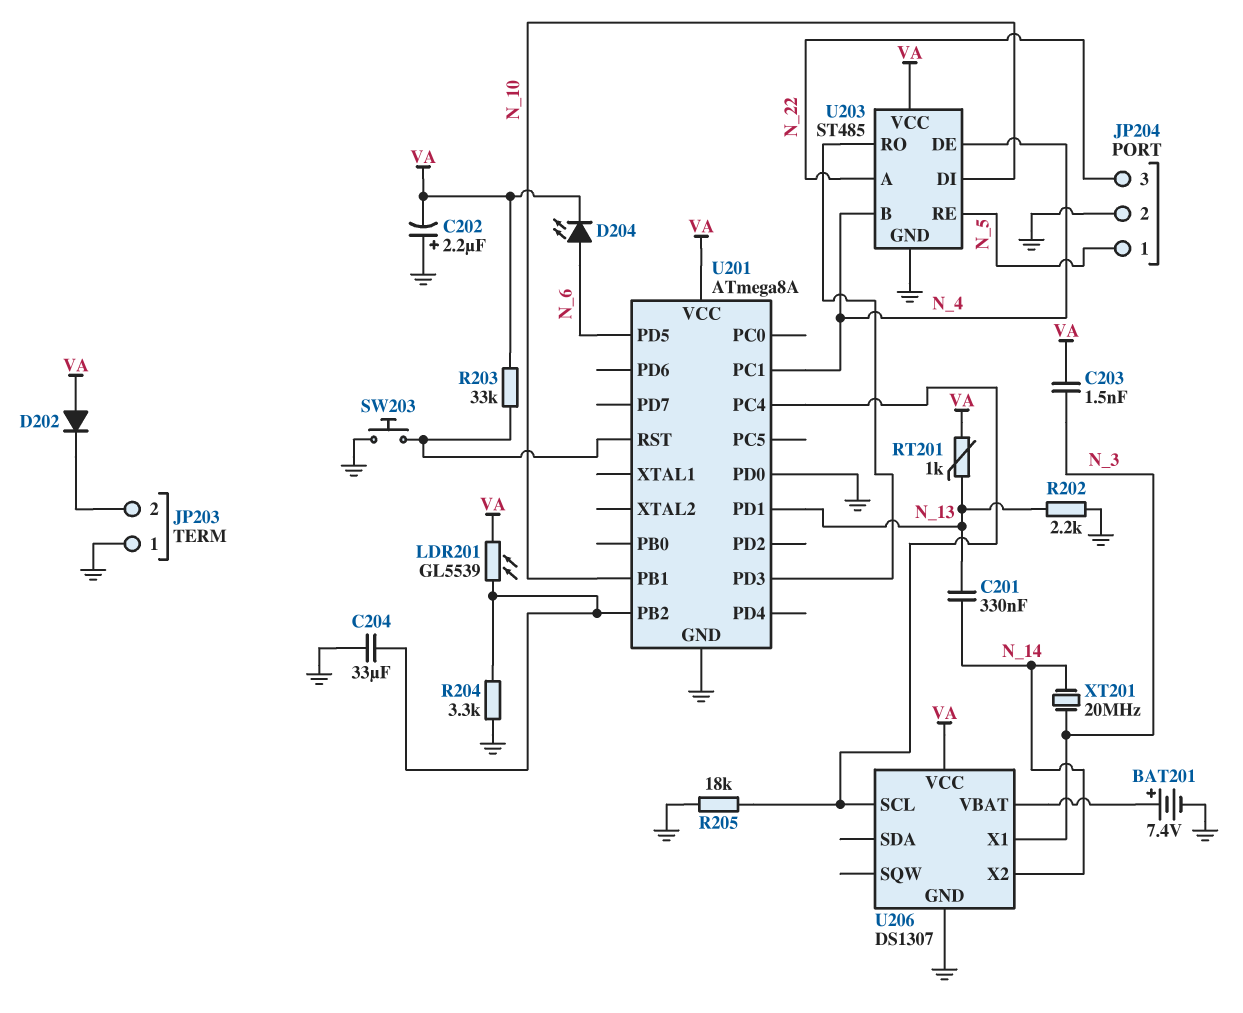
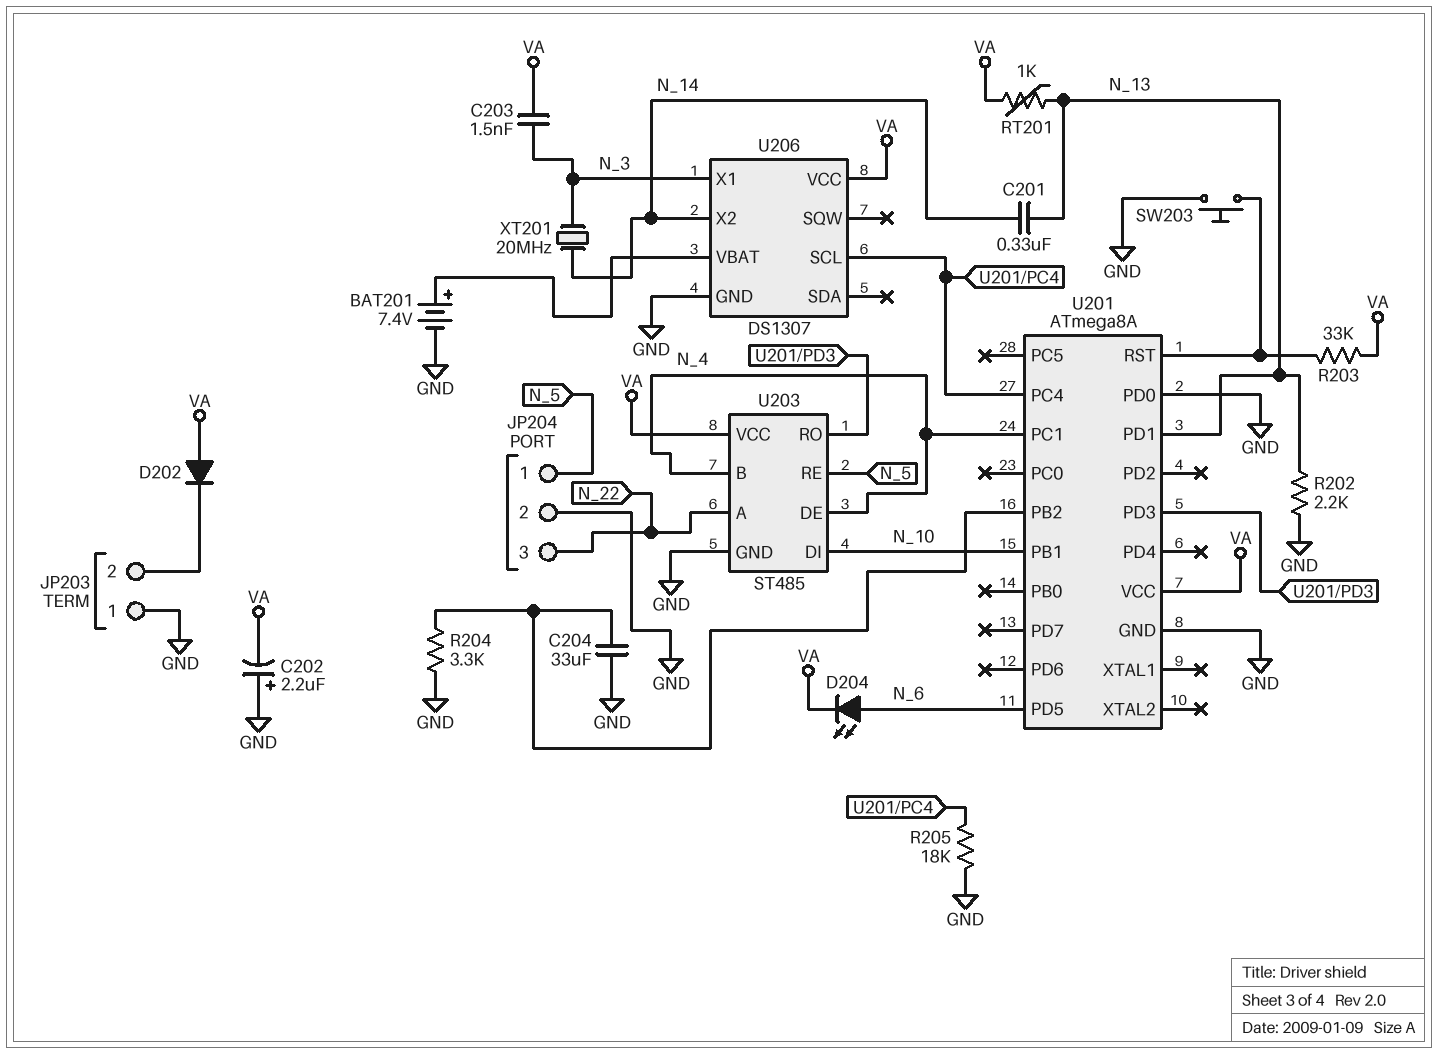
LDR201: GL5539 (U201/PB2, VA) -> none

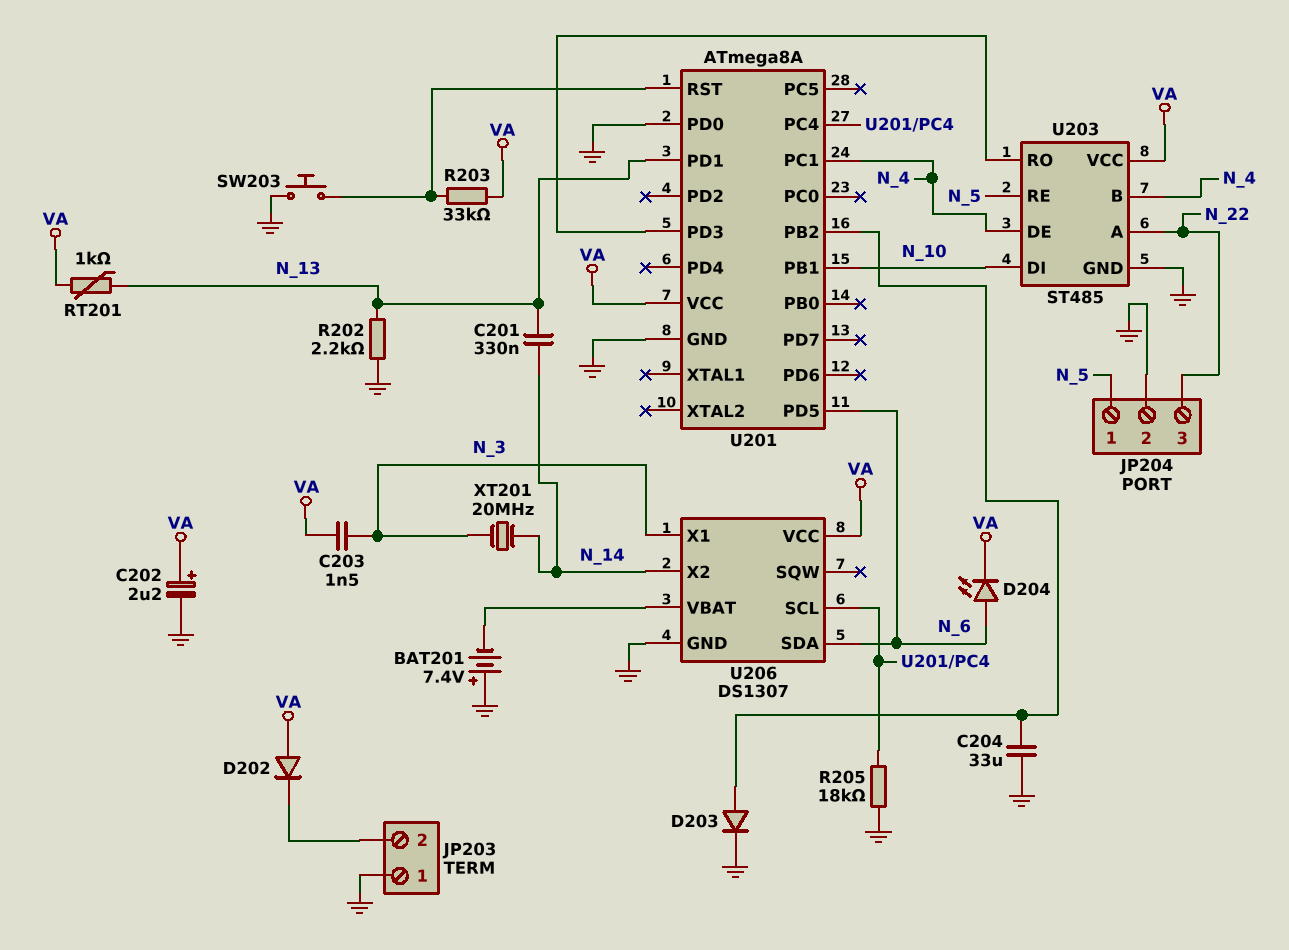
BAT201: 7.4V (plus U206/VBAT, minus GND) -> 7.4V (plus GND, minus U206/VBAT)
C202: 2.2uF (plus GND, minus VA) -> 2.2uF (plus VA, minus GND)
D203: none -> diode (A U201/PB2, K GND)
R204: 3.3k (GND, U201/PB2) -> none
U206 pin SDA: none -> N_6

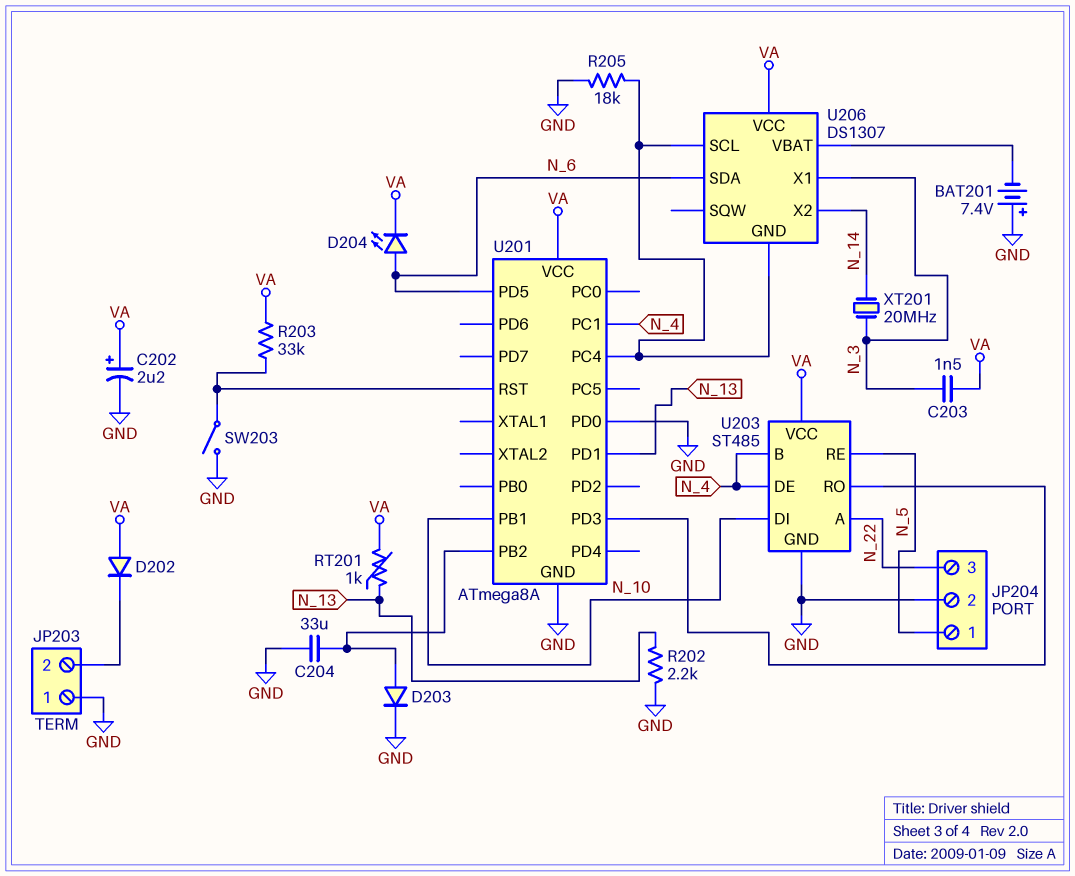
C201: 330nF (N_13, N_14) -> none
SW203: button (GND, U201/RST) -> switch (GND, U201/RST)
U206 pin GND: GND -> U201/PC4

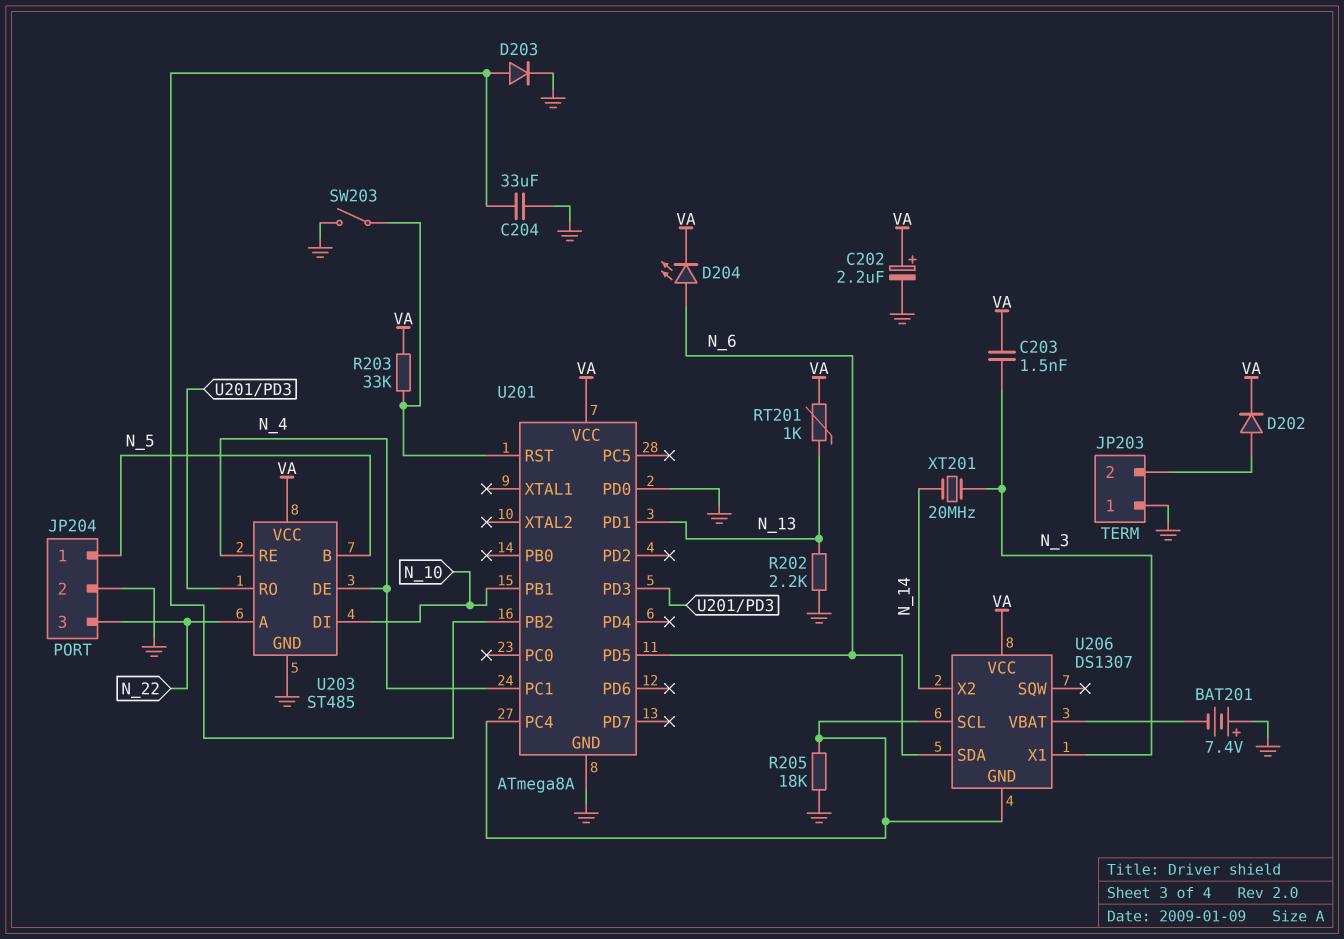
D202: diode (A VA, K JP203/2) -> diode (A JP203/2, K VA)
U203 pin B: N_4 -> N_5
U203 pin RE: N_5 -> N_4

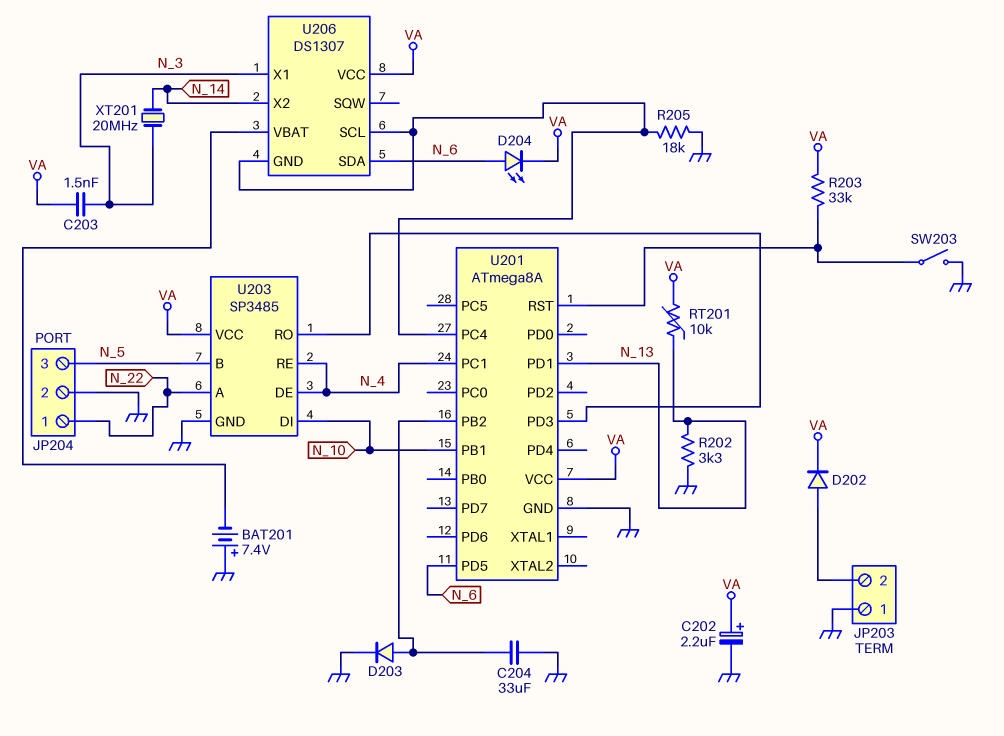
JP204 pin 1: N_5 -> N_22
JP204 pin 3: N_22 -> N_5
R202: 2.2k (GND, N_13) -> 3.3k (GND, N_13)
RT201: 1k (N_13, VA) -> 10k (N_13, VA)
U201 pin PD0: GND -> none
U203: ST485 -> SP3485

